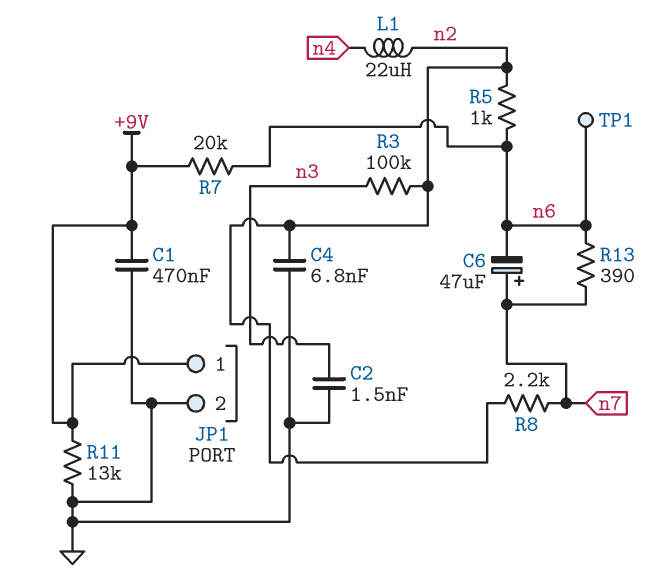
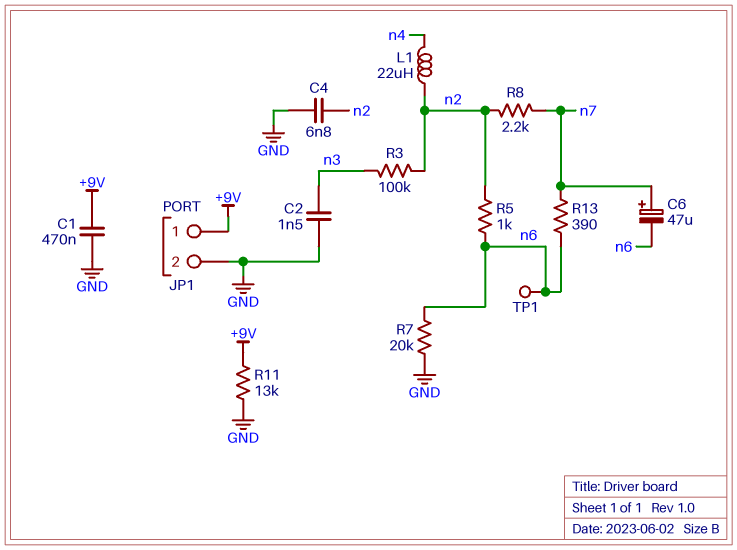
R7: 20k (+9V, n6) -> 20k (GND, n6)

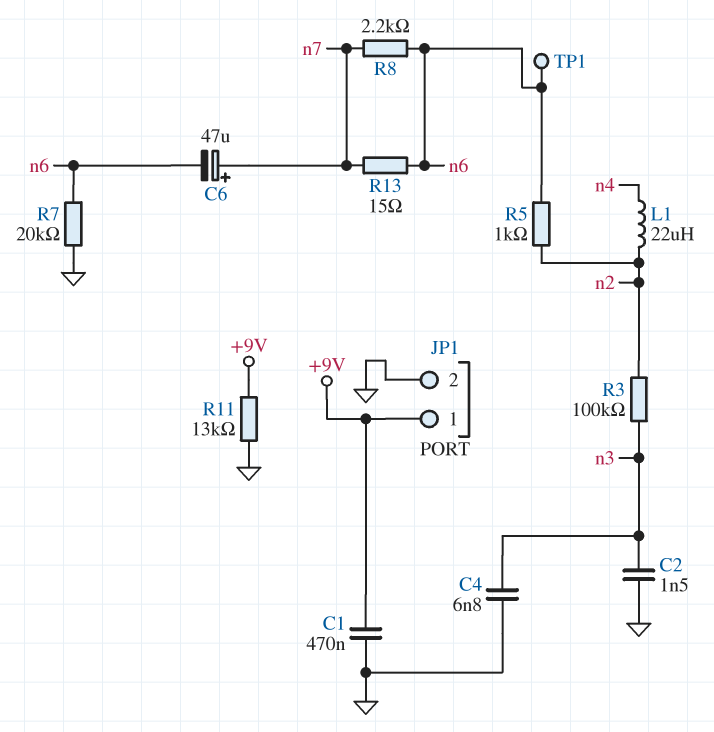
C4: 6.8nF (GND, n2) -> 6.8nF (GND, n3)
R8: 2.2k (n2, n7) -> 2.2k (n6, n7)
R13: 390 (n6, n7) -> 15 (n6, n7)

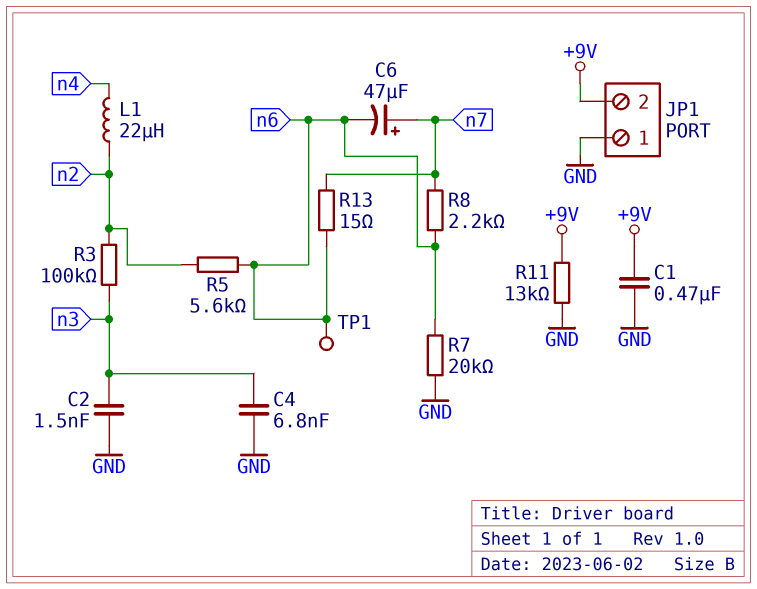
JP1 pin 1: +9V -> GND
JP1 pin 2: GND -> +9V
R5: 1k (n2, n6) -> 5.6k (n2, n6)

